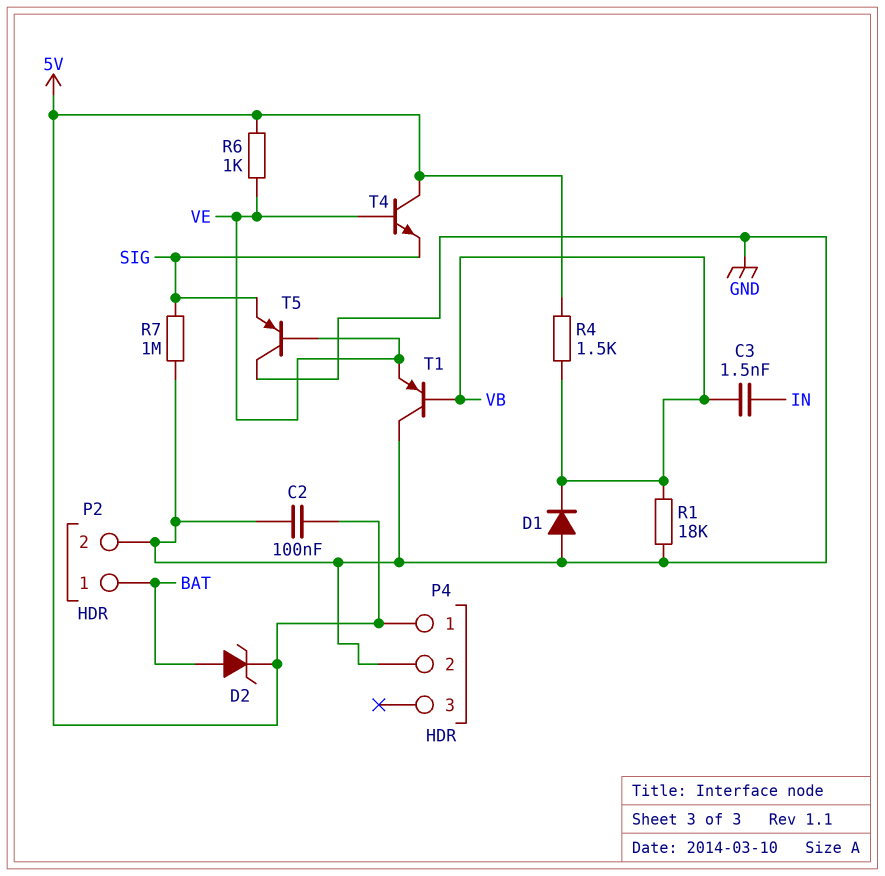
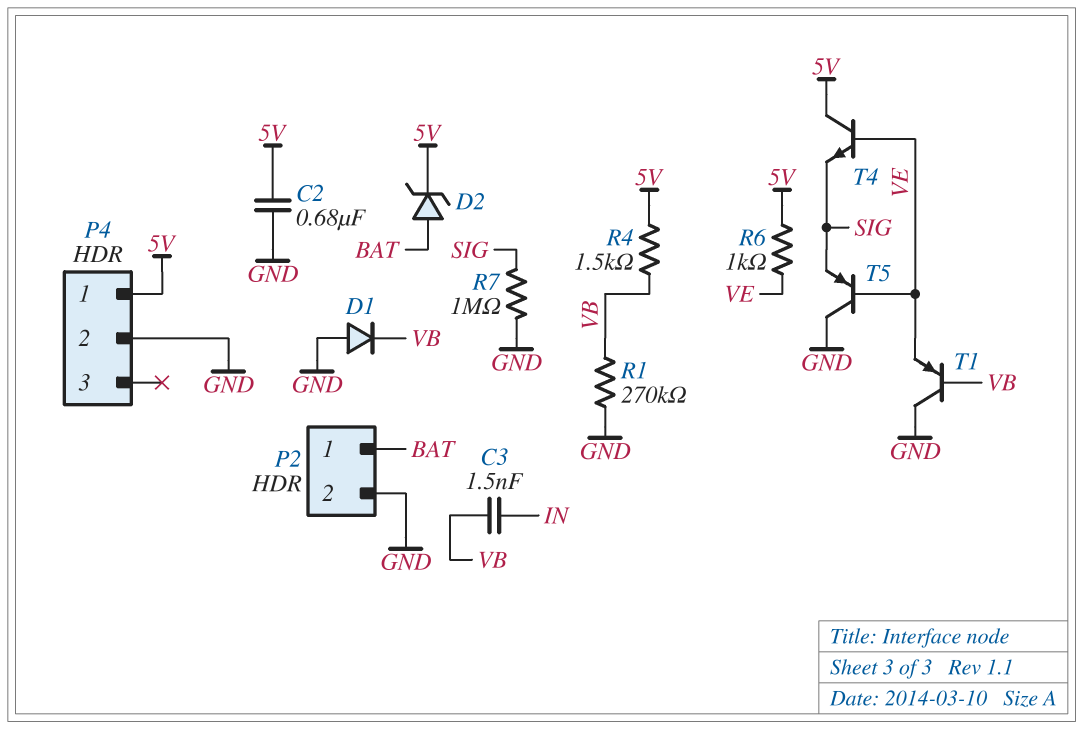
C2: 100nF (5V, GND) -> 680nF (5V, GND)
R1: 18k (GND, VB) -> 270k (GND, VB)

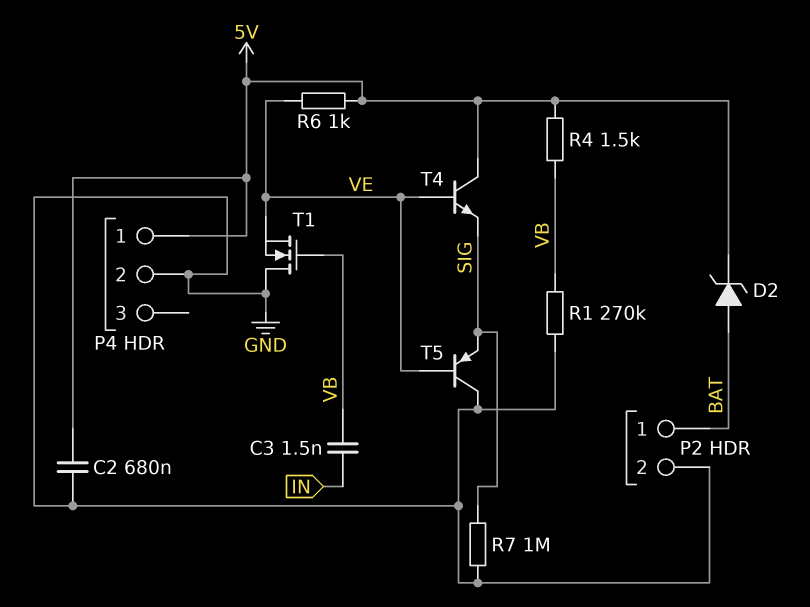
D1: diode (A GND, K VB) -> none
T1: PNP (B VB, C GND, E VE) -> NMOS (G VB, D GND, S VE)

